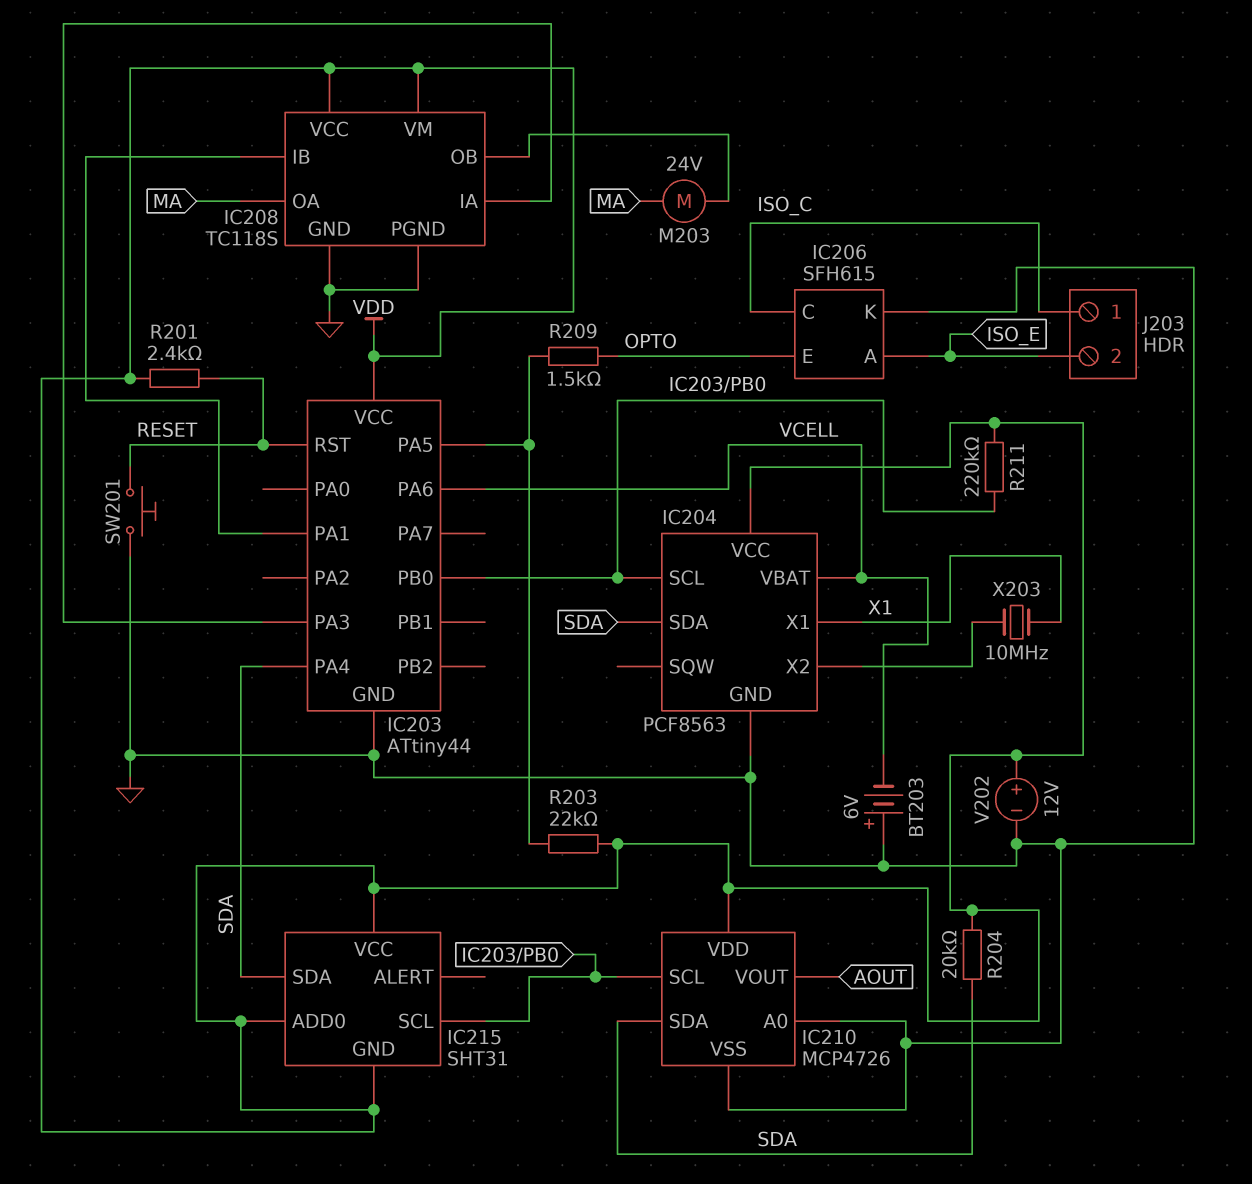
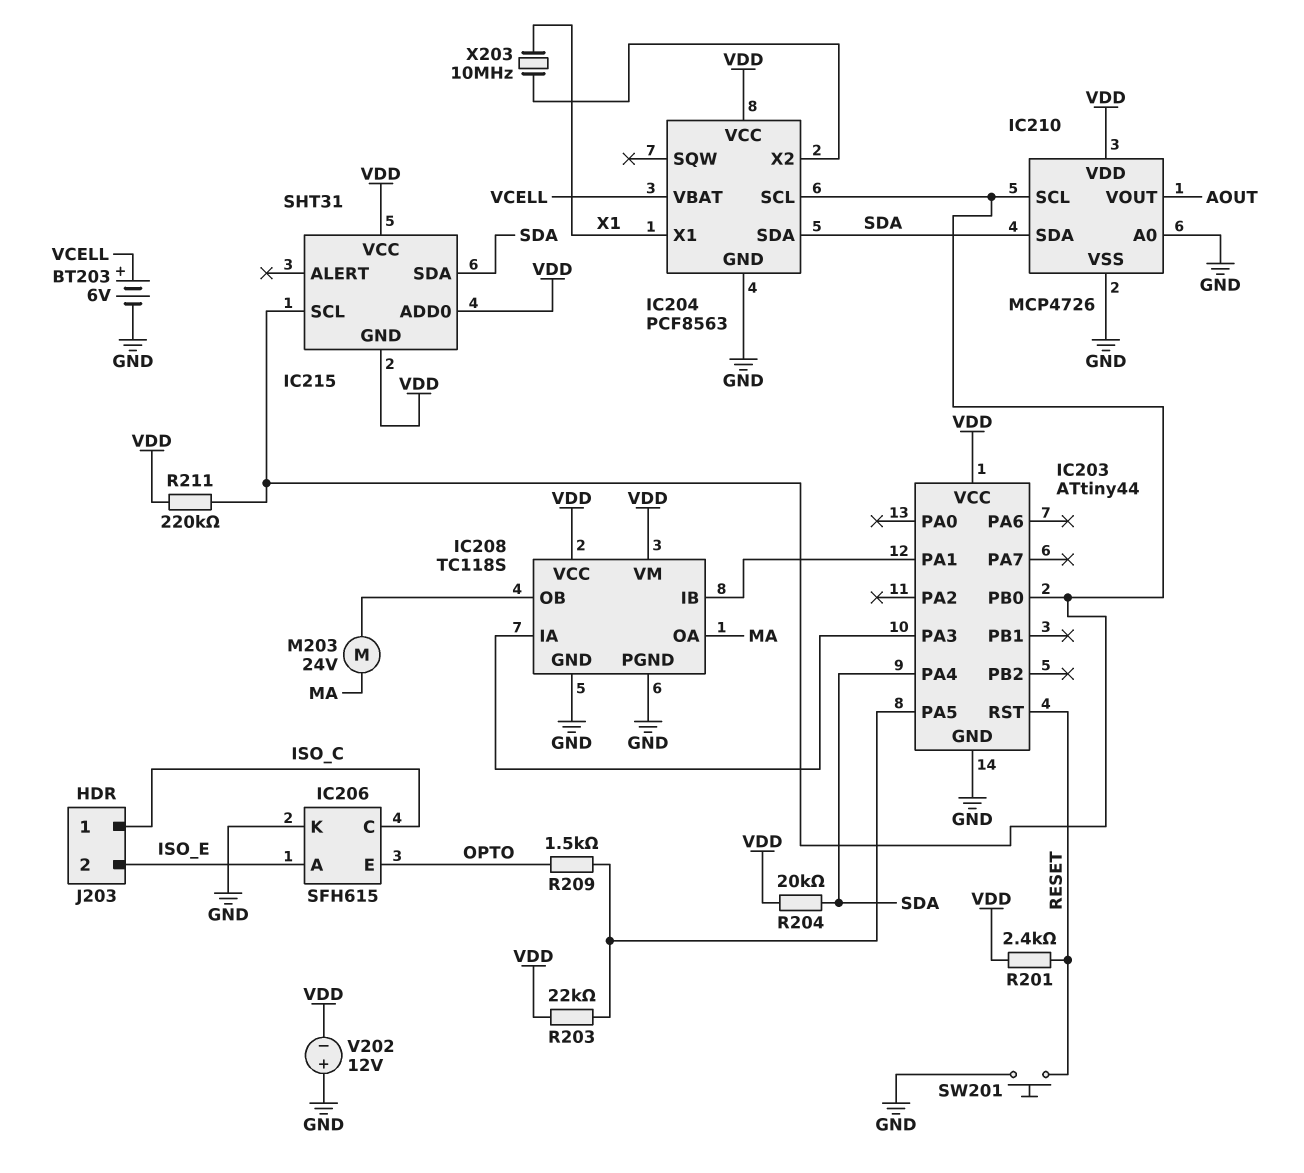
BT203: 6V (plus GND, minus VCELL) -> 6V (plus VCELL, minus GND)
IC203 pin PA6: VCELL -> none
V202: 12V (plus VDD, minus GND) -> 12V (plus GND, minus VDD)

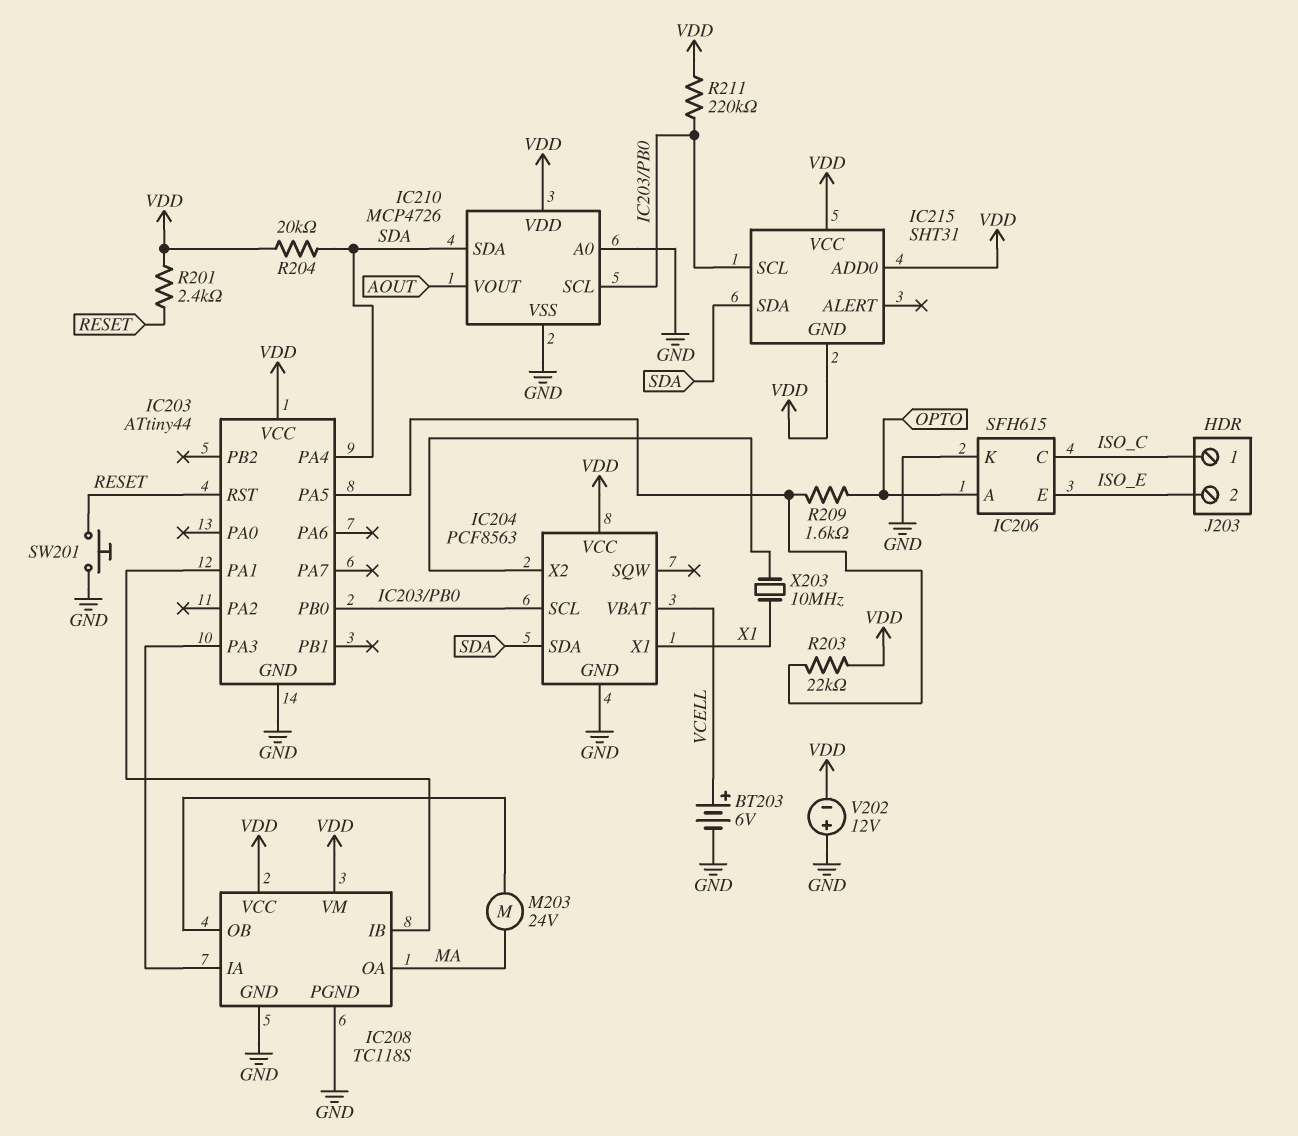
IC206 pin A: ISO_E -> OPTO
IC206 pin E: OPTO -> ISO_E
R209: 1.5k (IC203/PA5, OPTO) -> 1.6k (IC203/PA5, OPTO)

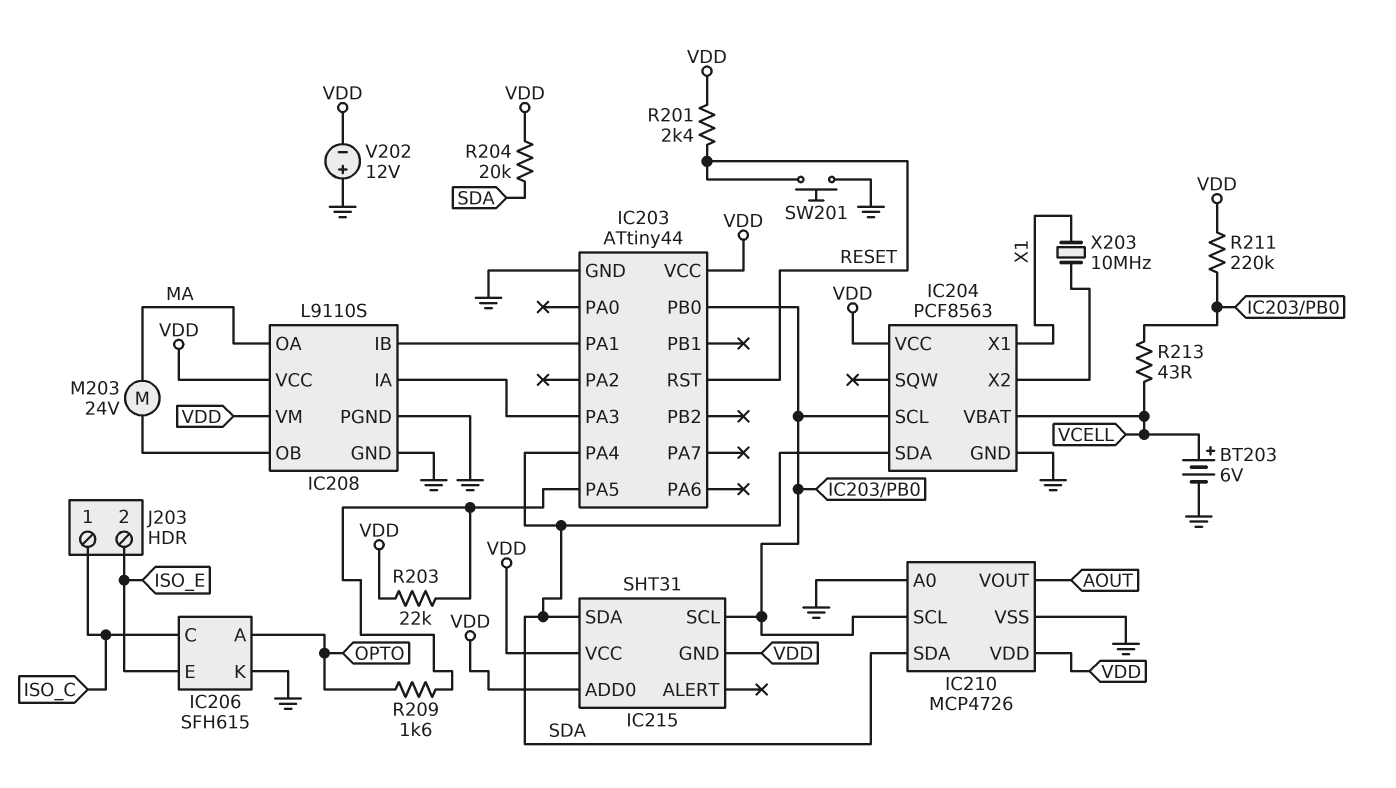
IC208: TC118S -> L9110S
R213: none -> 43 (IC203/PB0, VCELL)

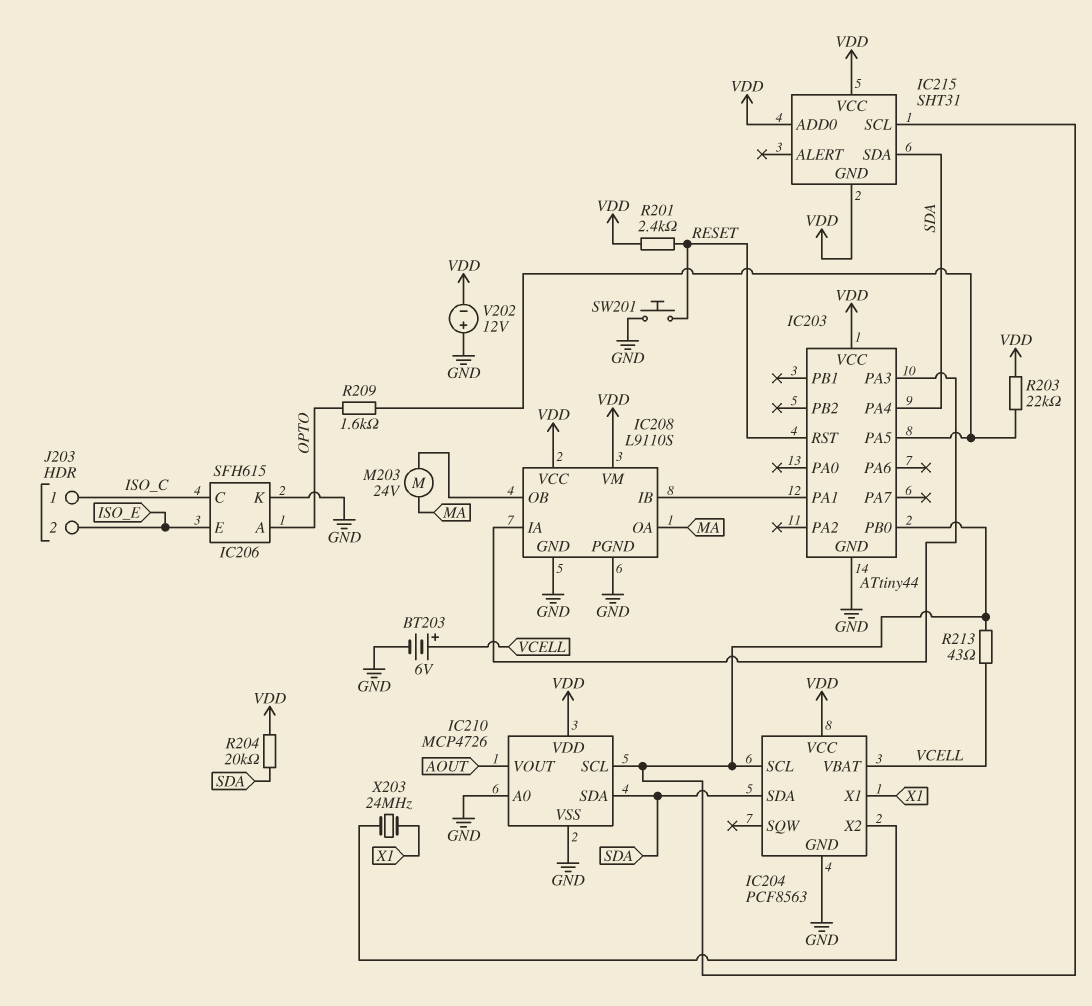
R211: 220k (IC203/PB0, VDD) -> none
X203: 10MHz (IC204/X2, X1) -> 24MHz (IC204/X2, X1)

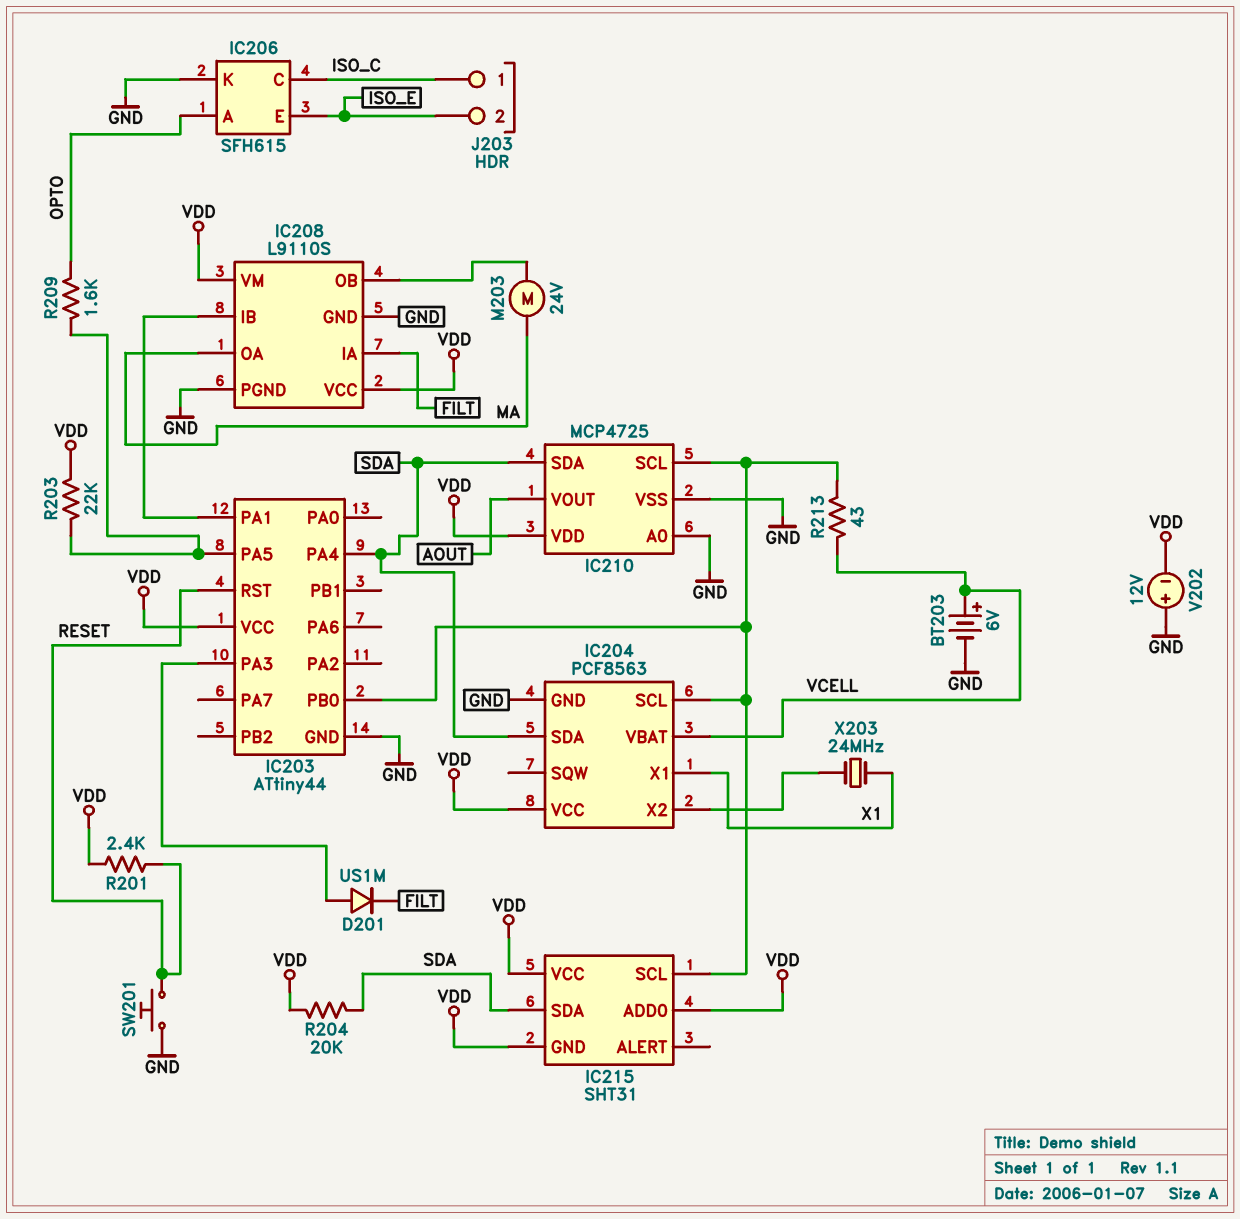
D201: none -> diode US1M (A IC203/PA3, K FILT)
IC208 pin IA: IC203/PA3 -> FILT
IC210: MCP4726 -> MCP4725

